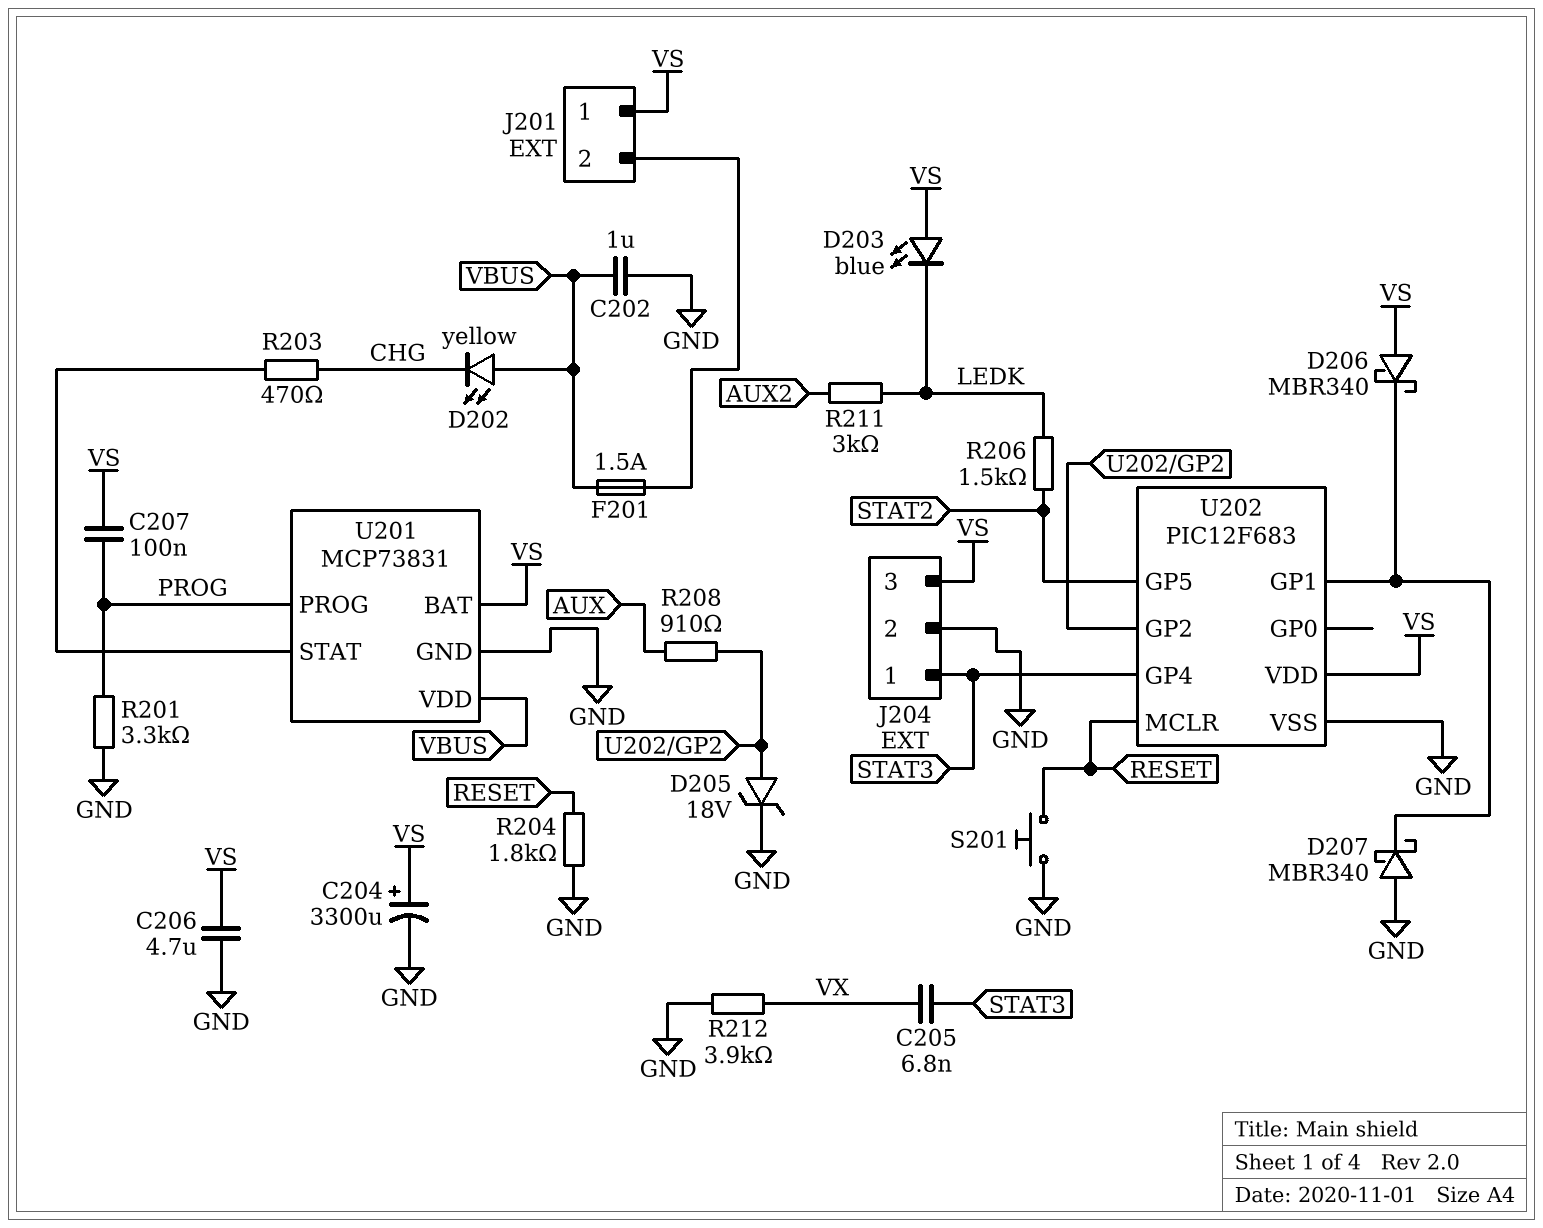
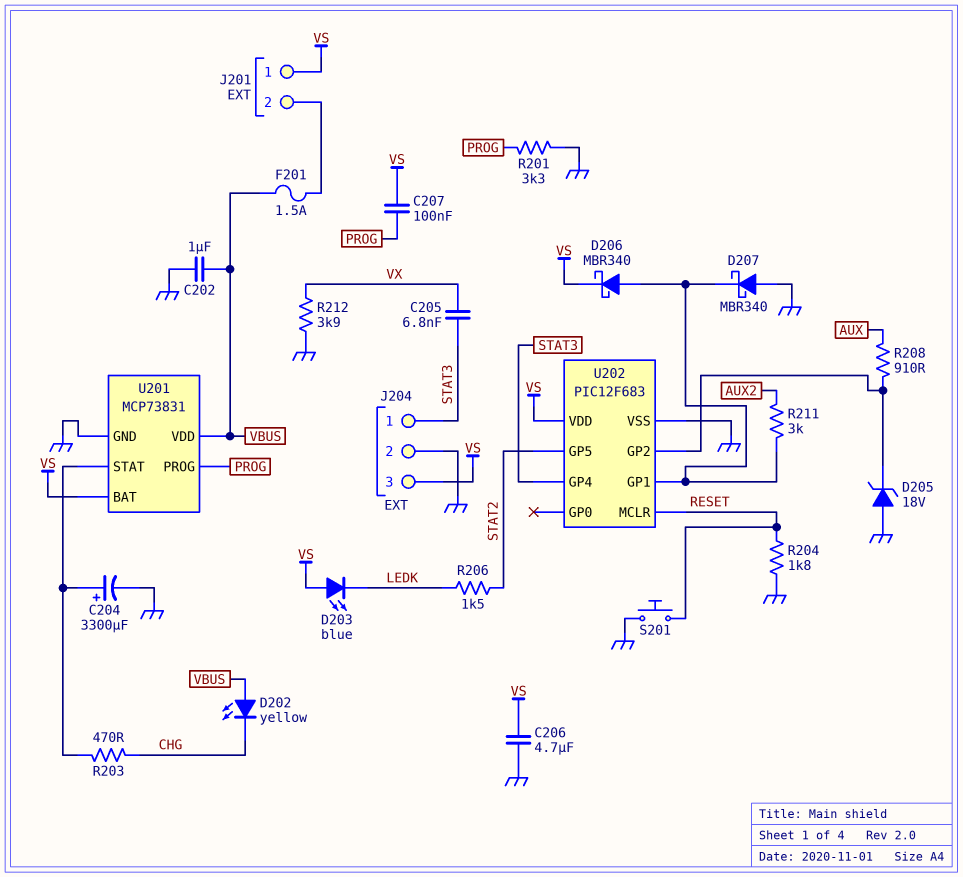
C204: 3300uF (plus VS, minus GND) -> 3300uF (plus U201/STAT, minus GND)
D205: zener 18V (A U202/GP2, K GND) -> zener 18V (A GND, K U202/GP2)
D206: schottky MBR340 (A VS, K U202/GP1) -> schottky MBR340 (A U202/GP1, K VS)
R211: 3k (AUX2, LEDK) -> 3k (AUX2, U202/GP1)

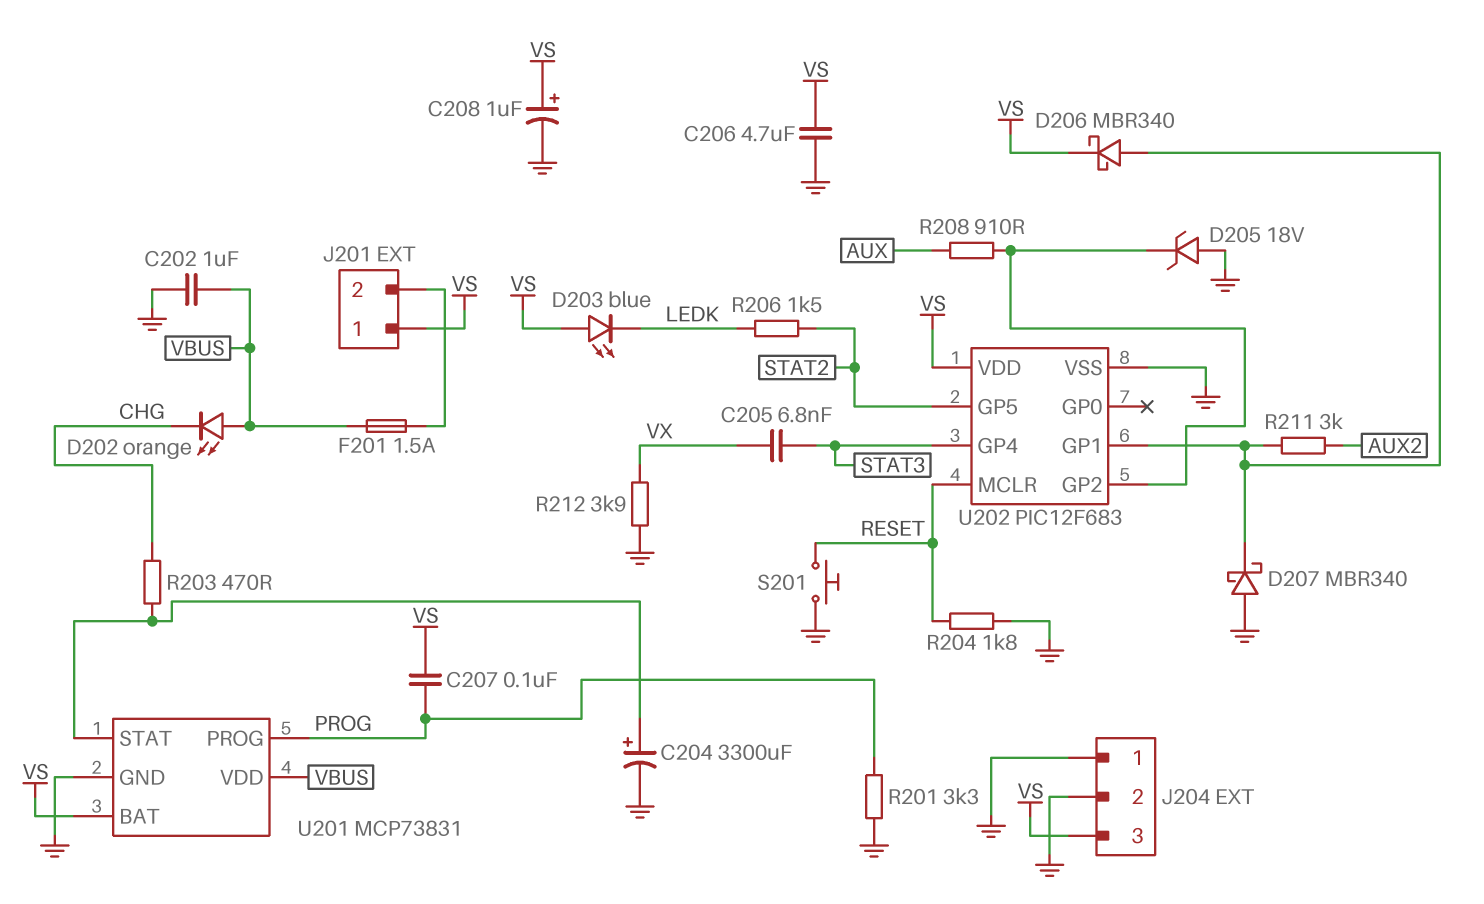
C208: none -> 1uF (plus VS, minus GND)
D202: LED yellow (A VBUS, K CHG) -> LED orange (A VBUS, K CHG)
J204 pin 1: STAT3 -> GND

